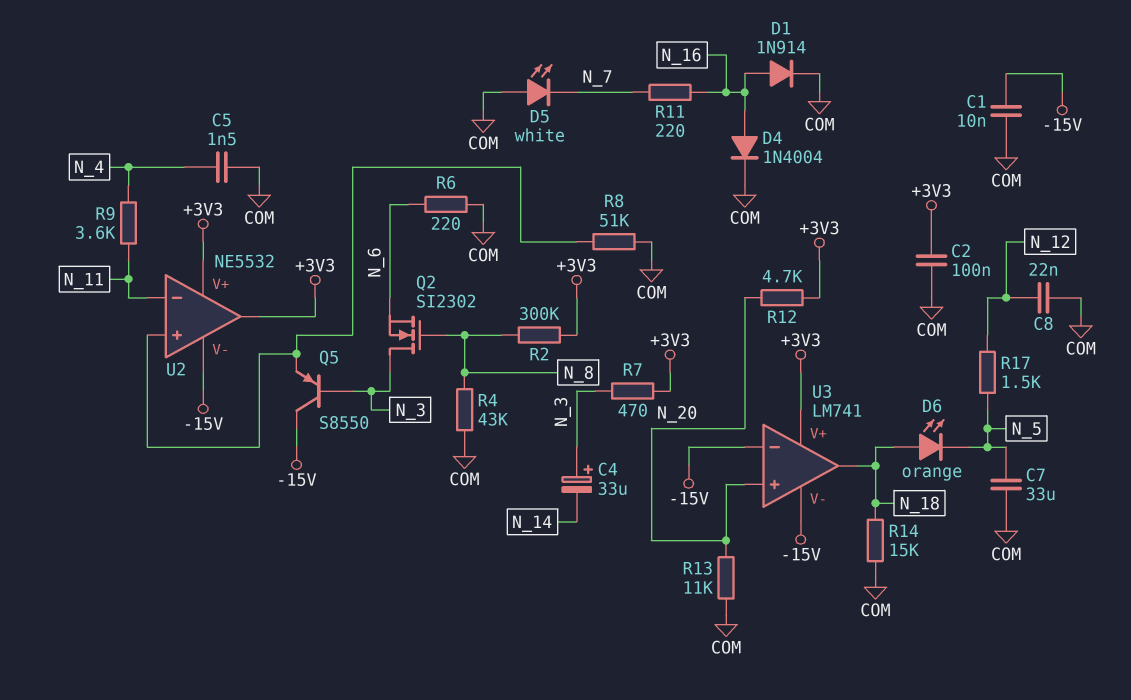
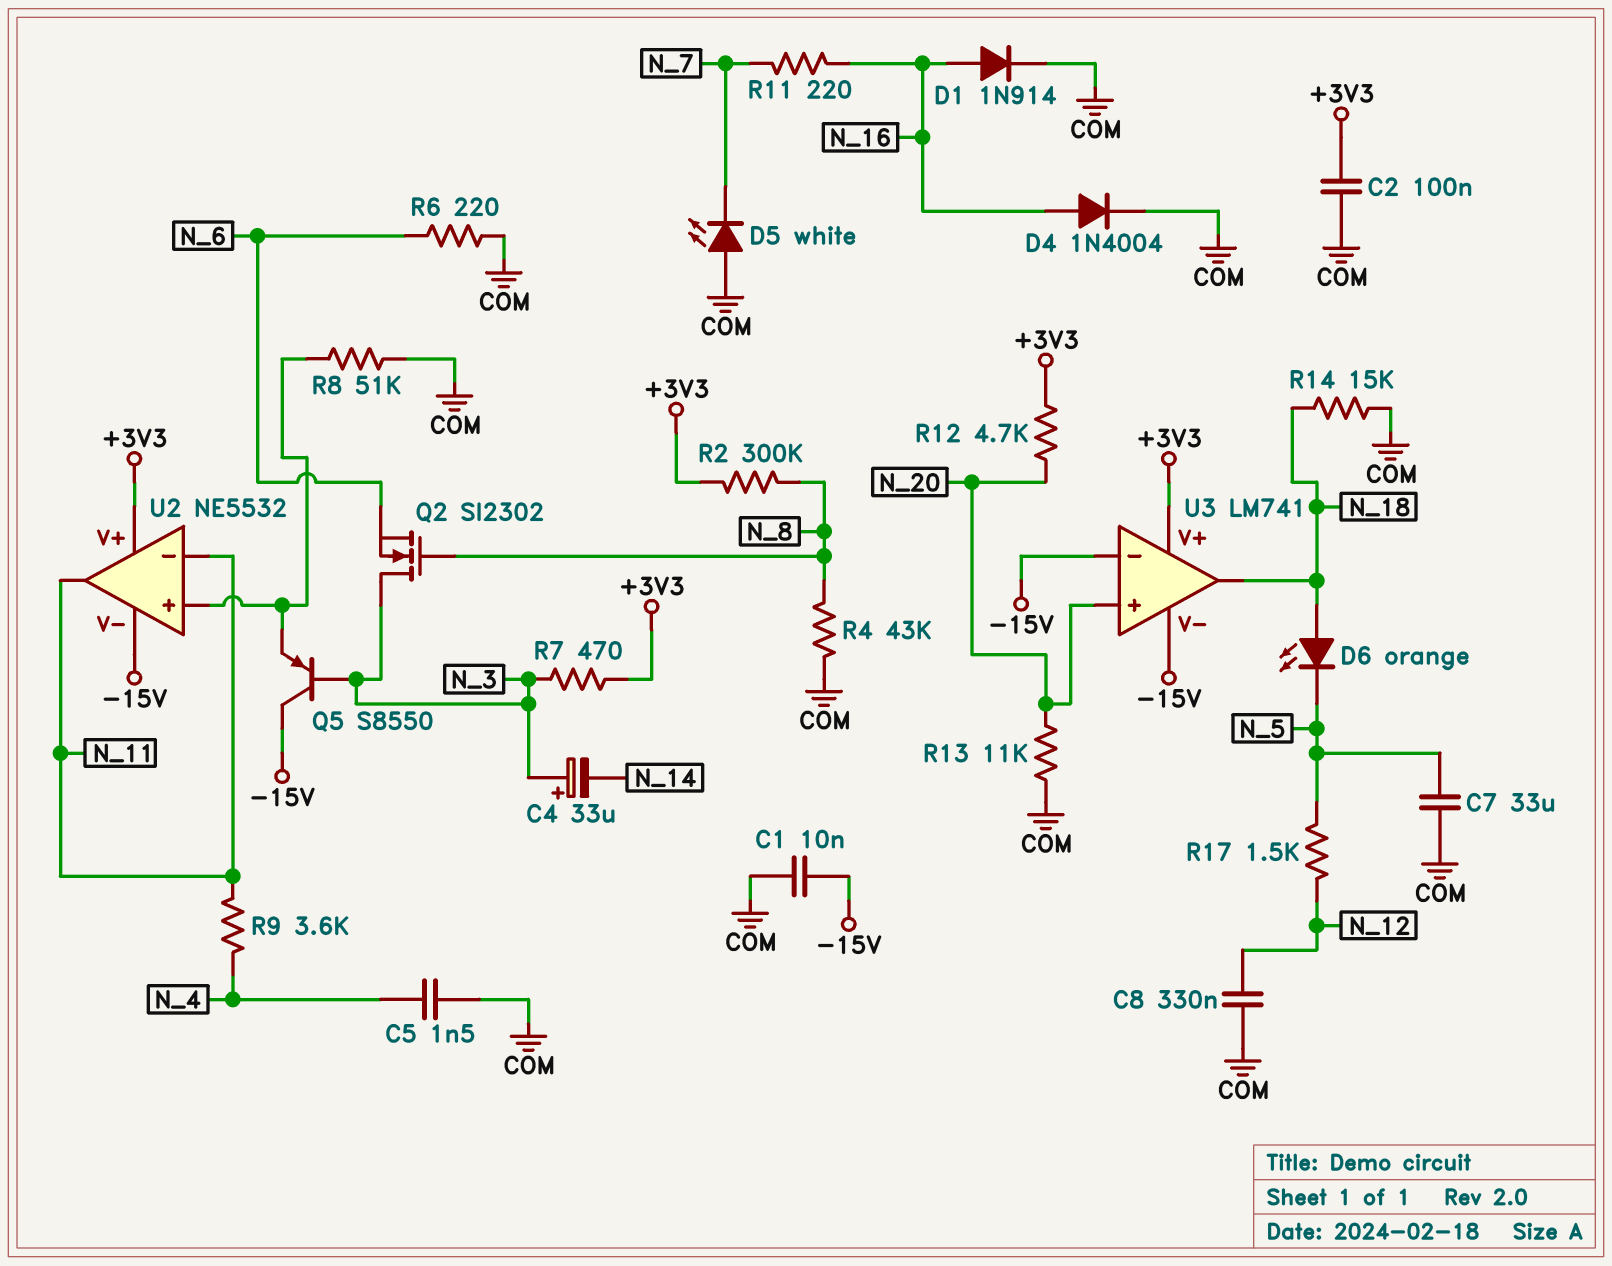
C8: 22nF (COM, N_12) -> 330nF (COM, N_12)
U2 pin out: +3V3 -> N_11

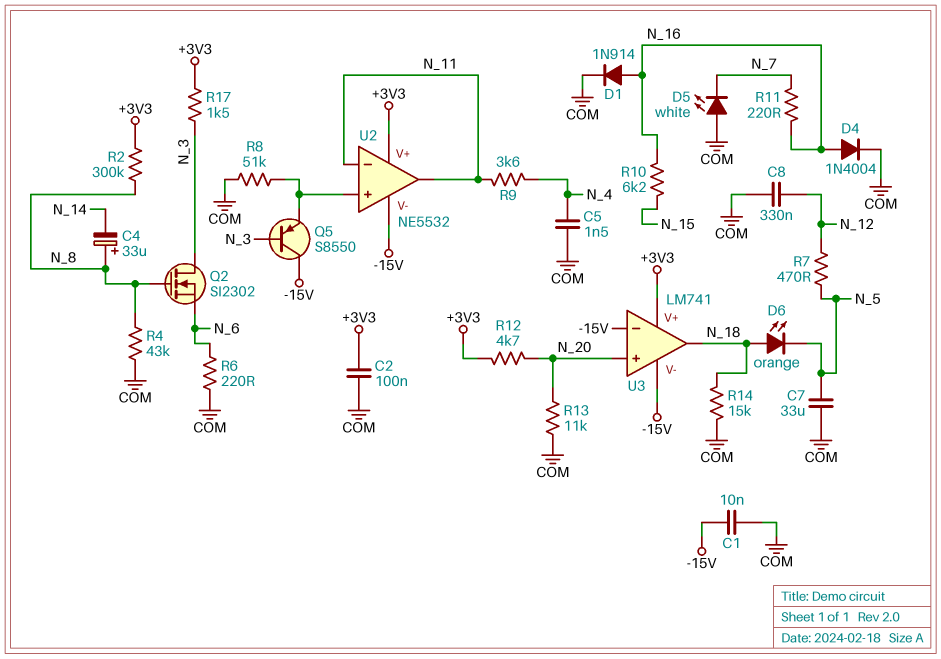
C4: 33uF (plus N_3, minus N_14) -> 33uF (plus N_8, minus N_14)
R7: 470 (+3V3, N_3) -> 470 (N_5, N_12)
R10: none -> 6.2k (N_15, N_16)
R17: 1.5k (N_5, N_12) -> 1.5k (+3V3, N_3)

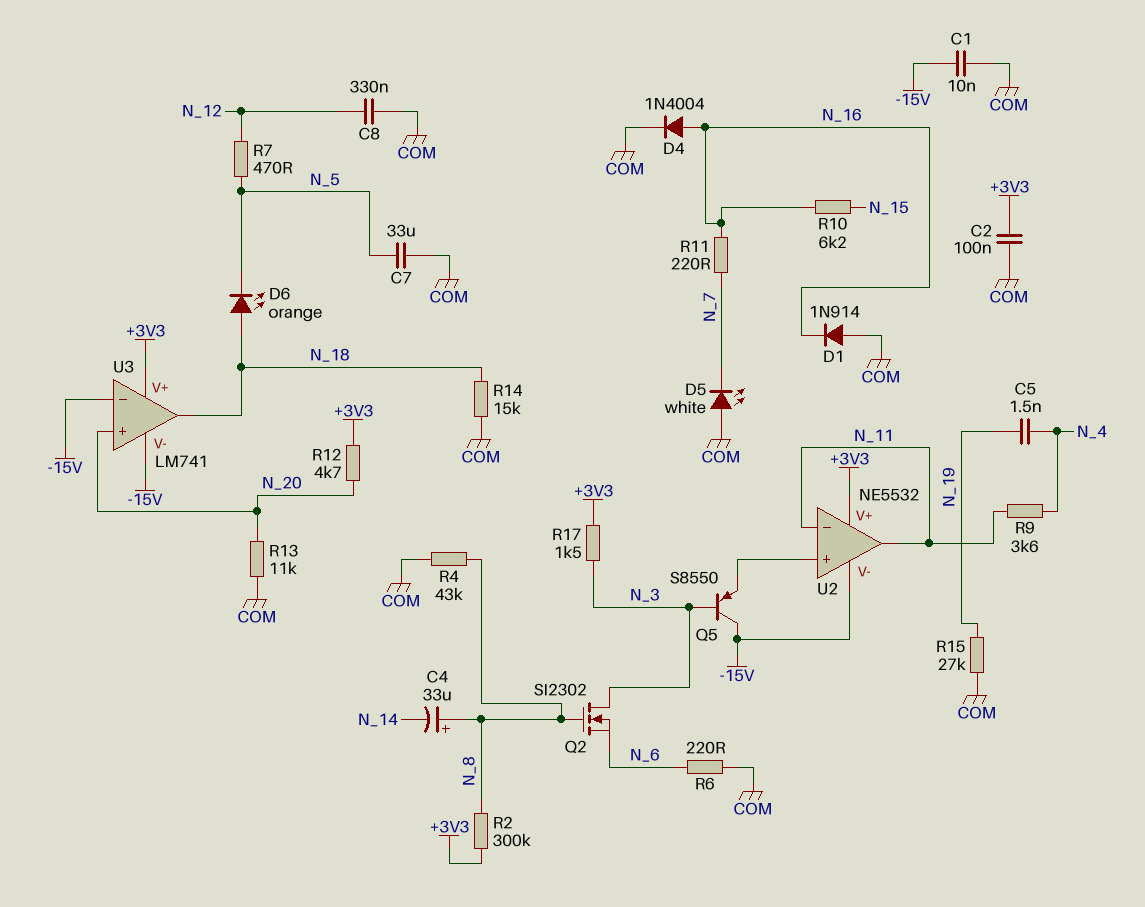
C5: 1.5nF (COM, N_4) -> 1.5nF (N_4, N_19)
D1: diode 1N914 (A N_16, K COM) -> diode 1N914 (A COM, K N_16)
R8: 51k (COM, U2/in+) -> none
R15: none -> 27k (COM, N_19)

